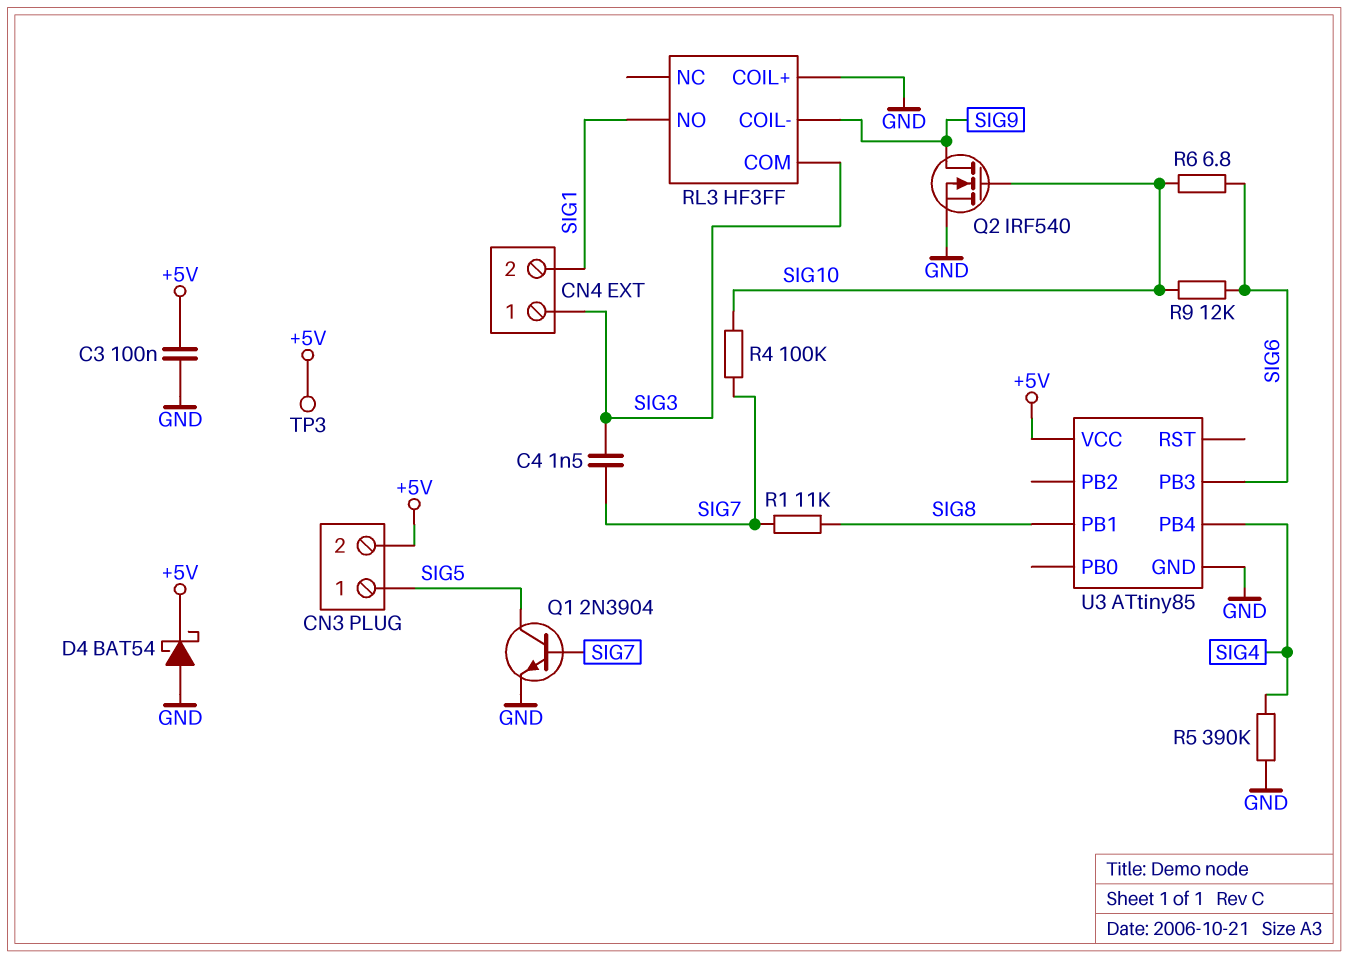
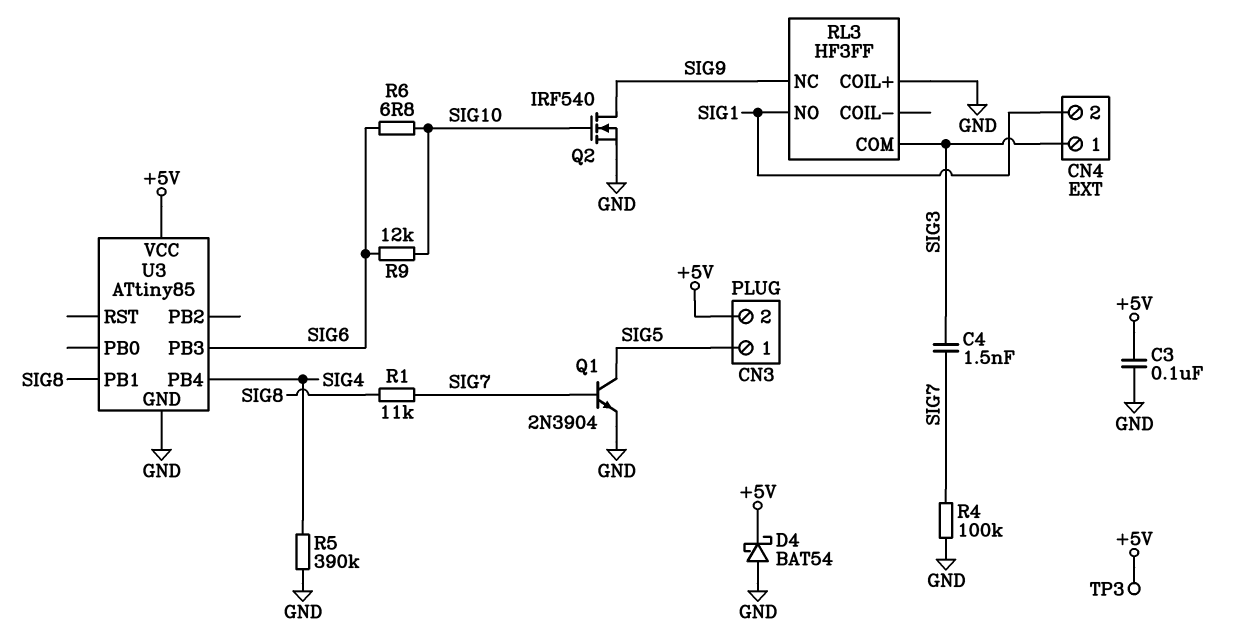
R4: 100k (SIG7, SIG10) -> 100k (GND, SIG7)
RL3 pin COIL-: SIG9 -> none
RL3 pin NC: none -> SIG9

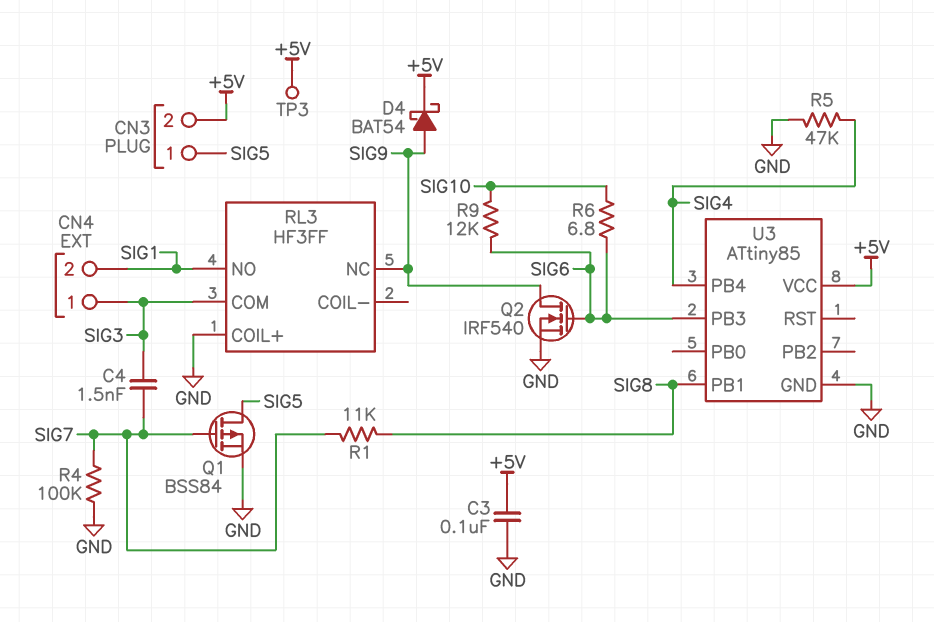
D4: schottky BAT54 (A GND, K +5V) -> schottky BAT54 (A SIG9, K +5V)
Q1: NPN 2N3904 (B SIG7, C SIG5, E GND) -> PMOS BSS84 (G SIG7, D SIG5, S GND)
Q2: NMOS IRF540 (G SIG10, D SIG9, S GND) -> NMOS IRF540 (G SIG6, D SIG9, S GND)
R5: 390k (GND, SIG4) -> 47k (GND, SIG4)

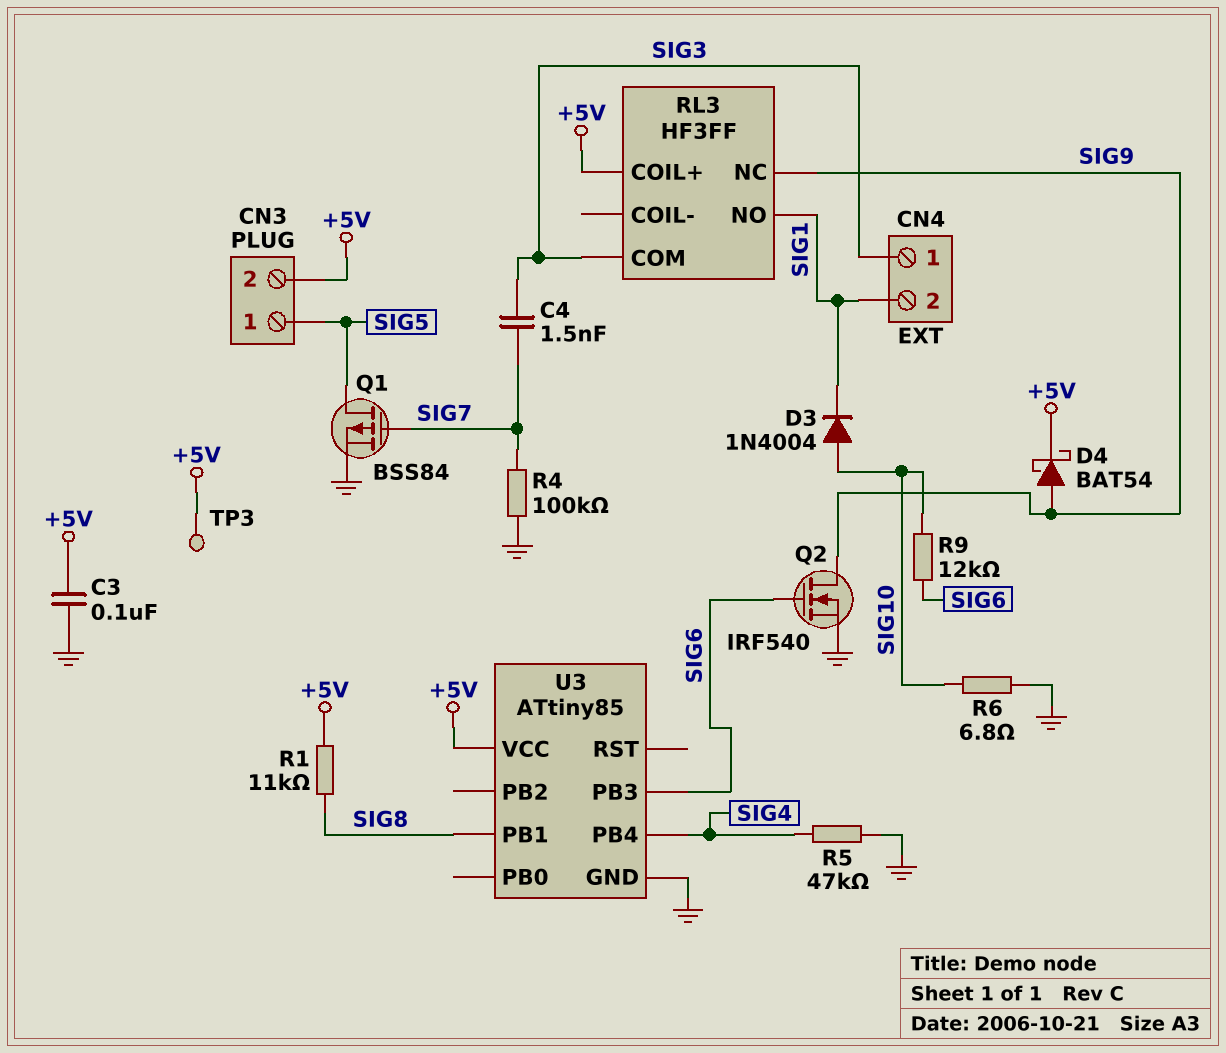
D3: none -> diode 1N4004 (A SIG10, K SIG1)
R1: 11k (SIG7, SIG8) -> 11k (+5V, SIG8)
R6: 6.8 (SIG6, SIG10) -> 6.8 (GND, SIG10)
RL3 pin COIL+: GND -> +5V

